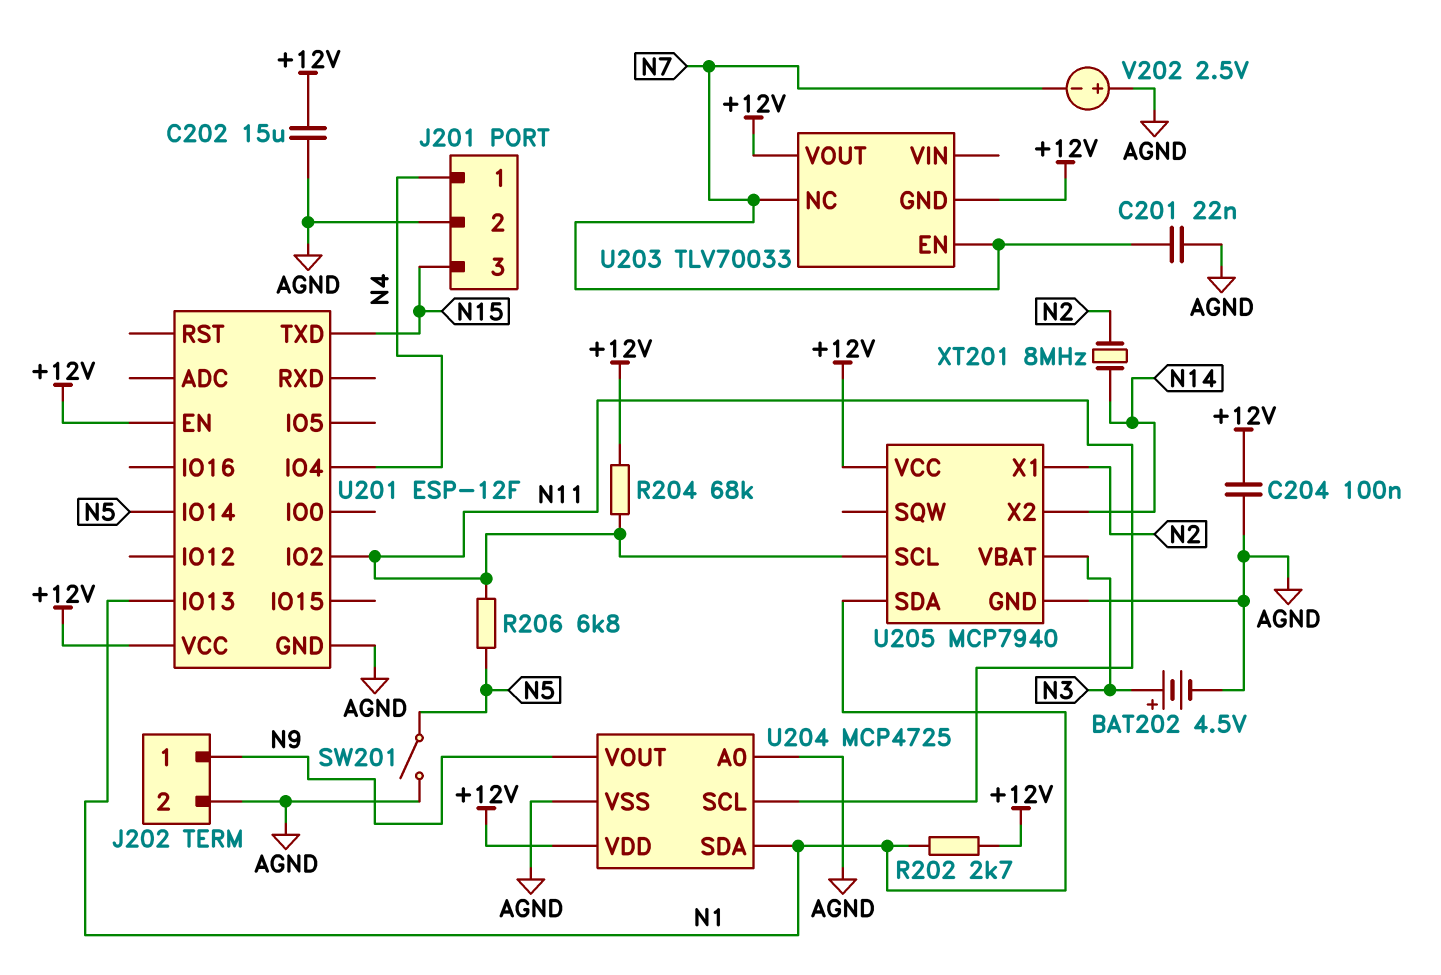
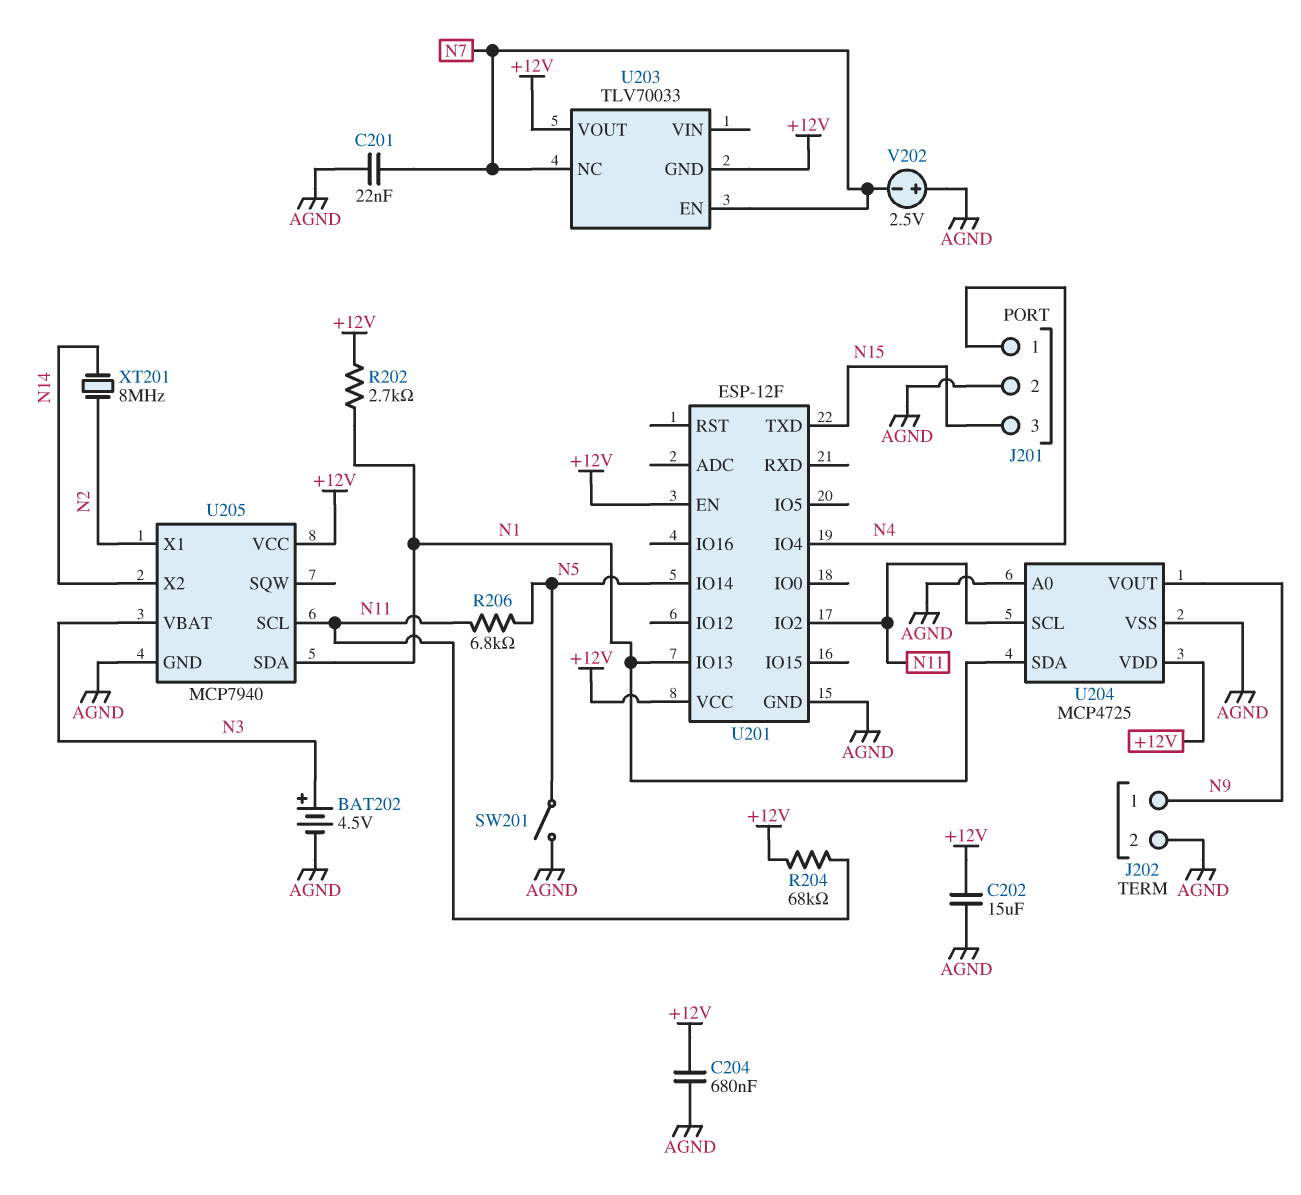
C204: 100nF (+12V, AGND) -> 680nF (+12V, AGND)

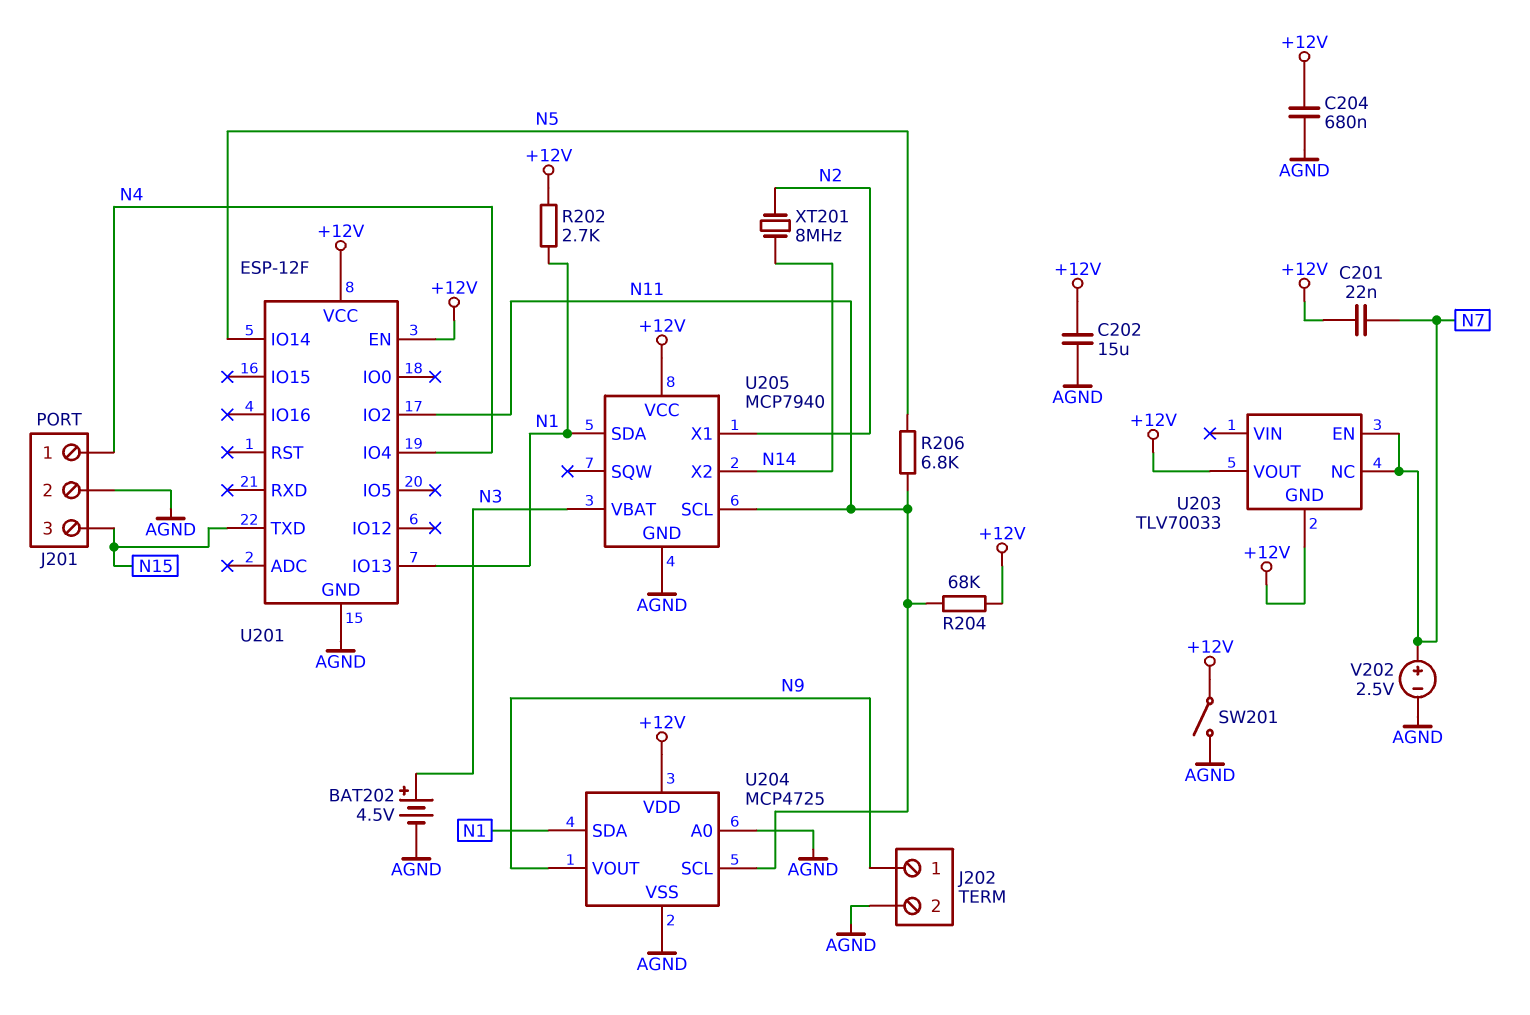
C201: 22nF (AGND, N7) -> 22nF (+12V, N7)
SW201: switch (AGND, N5) -> switch (+12V, AGND)
V202: 2.5V (plus AGND, minus N7) -> 2.5V (plus N7, minus AGND)

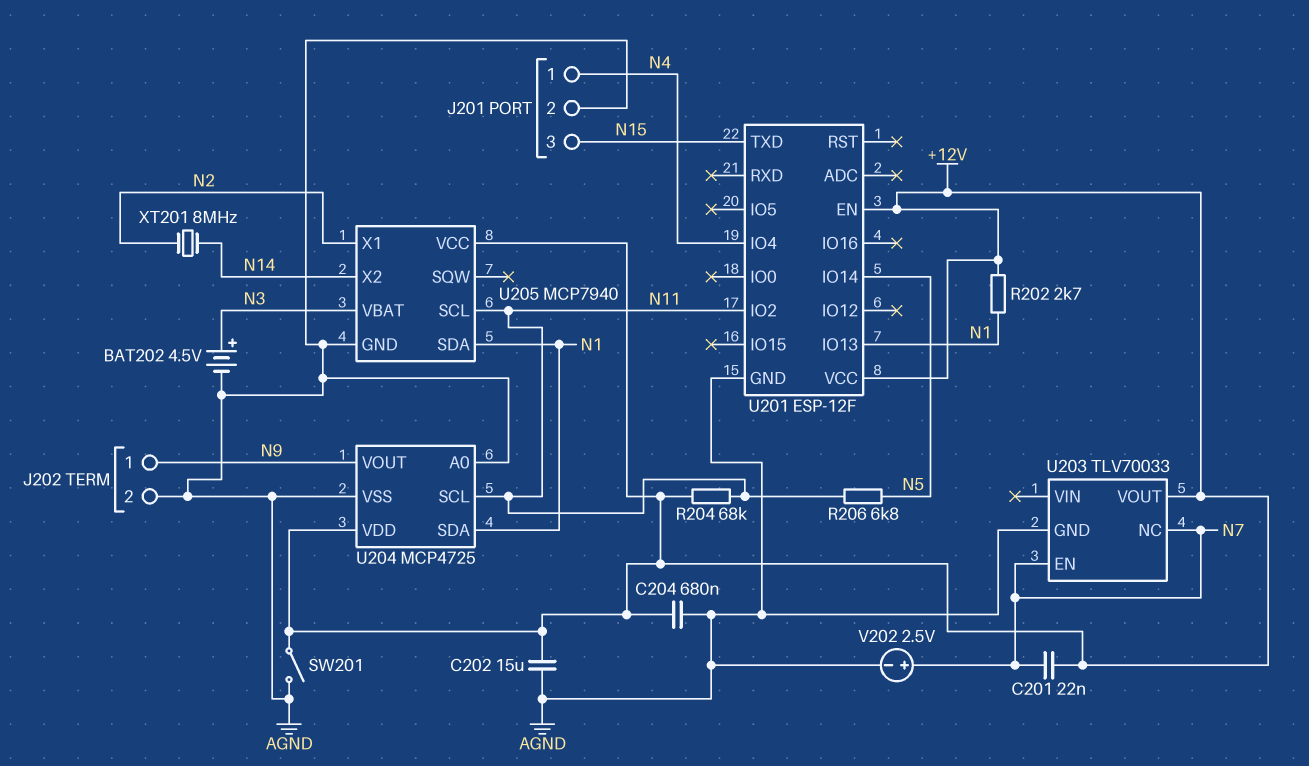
U203 pin GND: +12V -> AGND

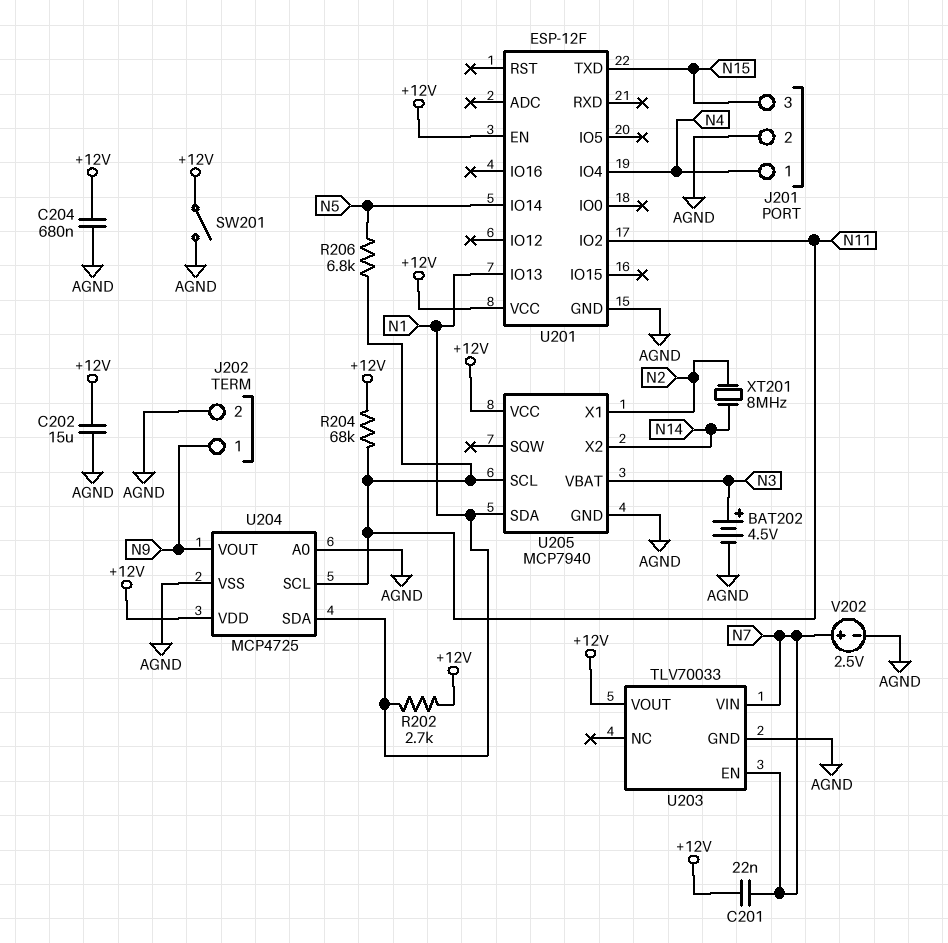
U203 pin NC: N7 -> none
U203 pin VIN: none -> N7

